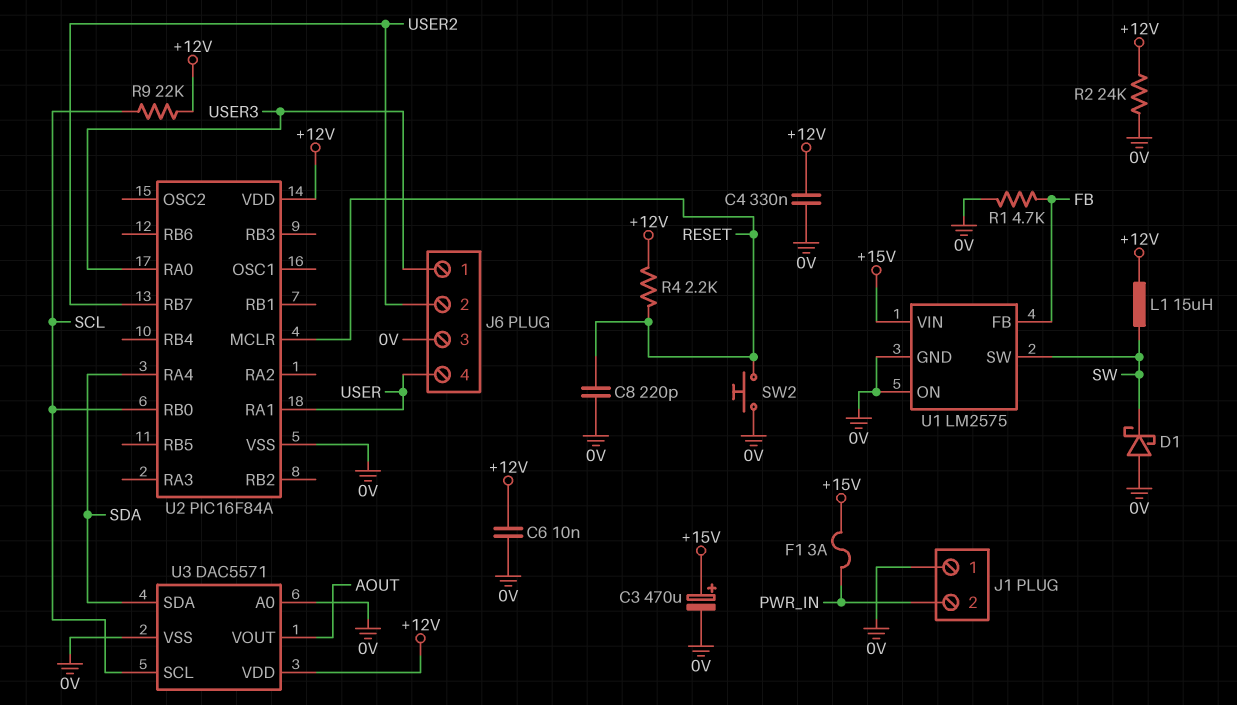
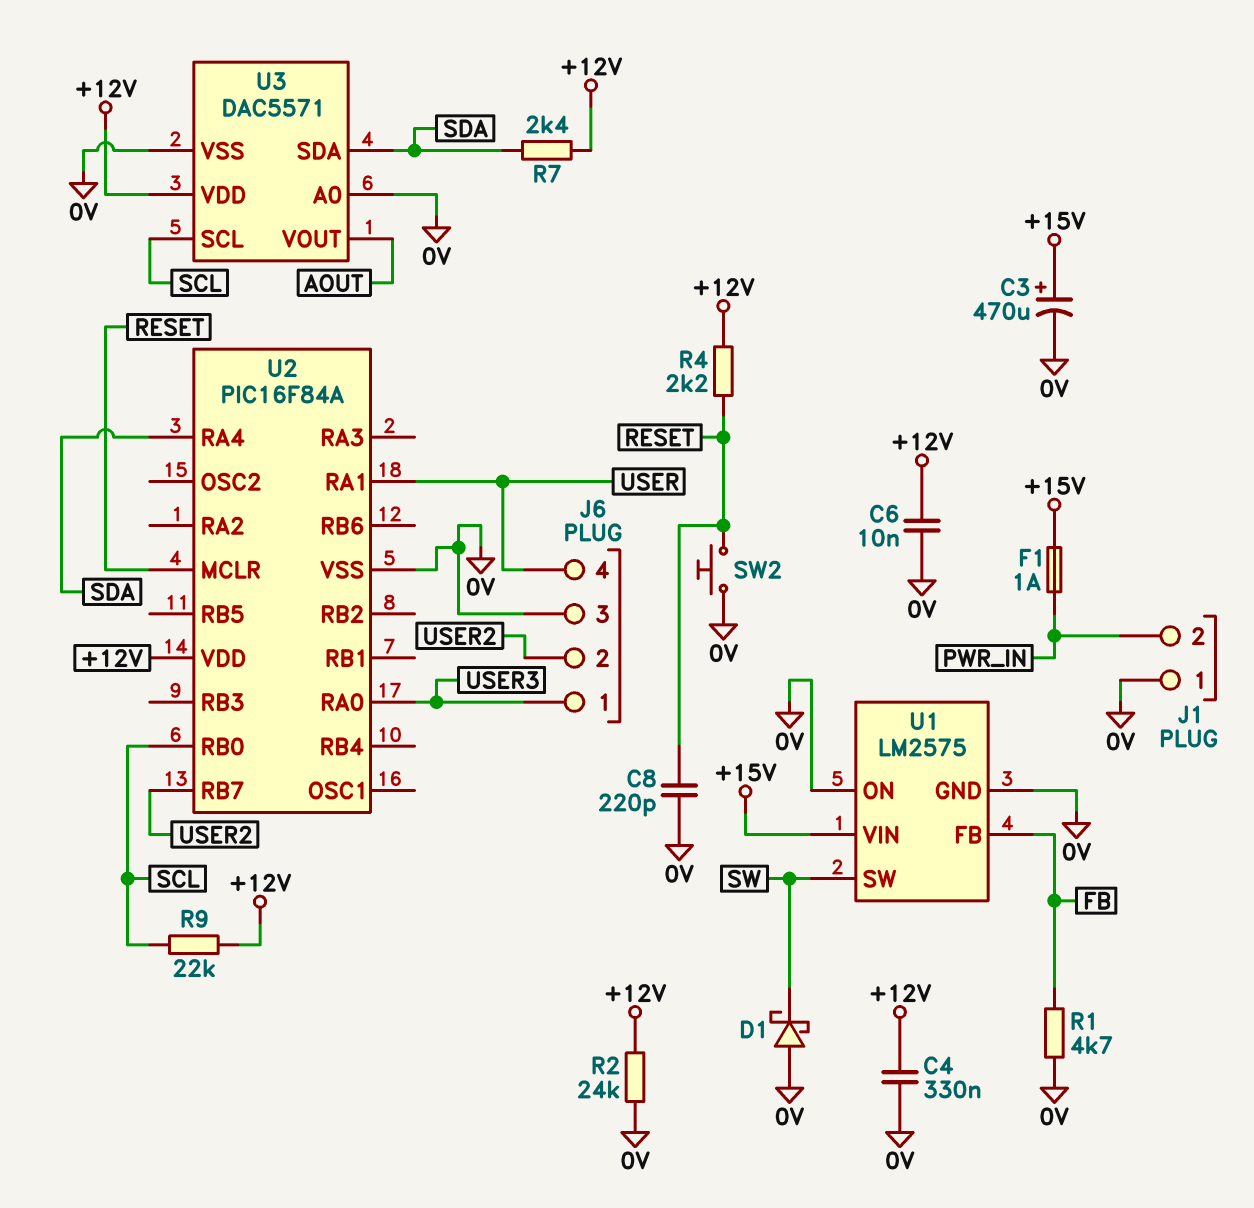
F1: 3A (+15V, PWR_IN) -> 1A (+15V, PWR_IN)
L1: 15uH (+12V, SW) -> none
R7: none -> 2.4k (+12V, SDA)

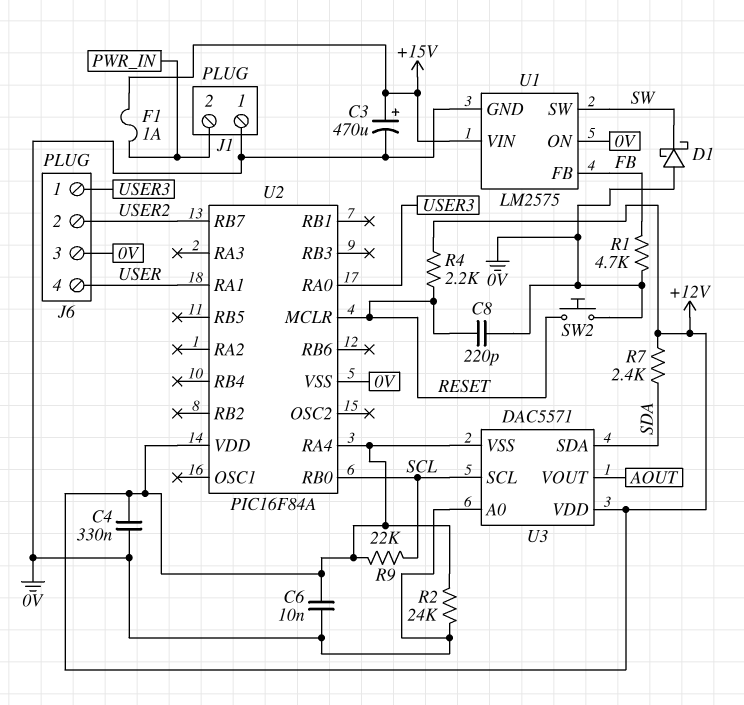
U2 pin RA4: SDA -> +12V
U3 pin VSS: 0V -> +12V

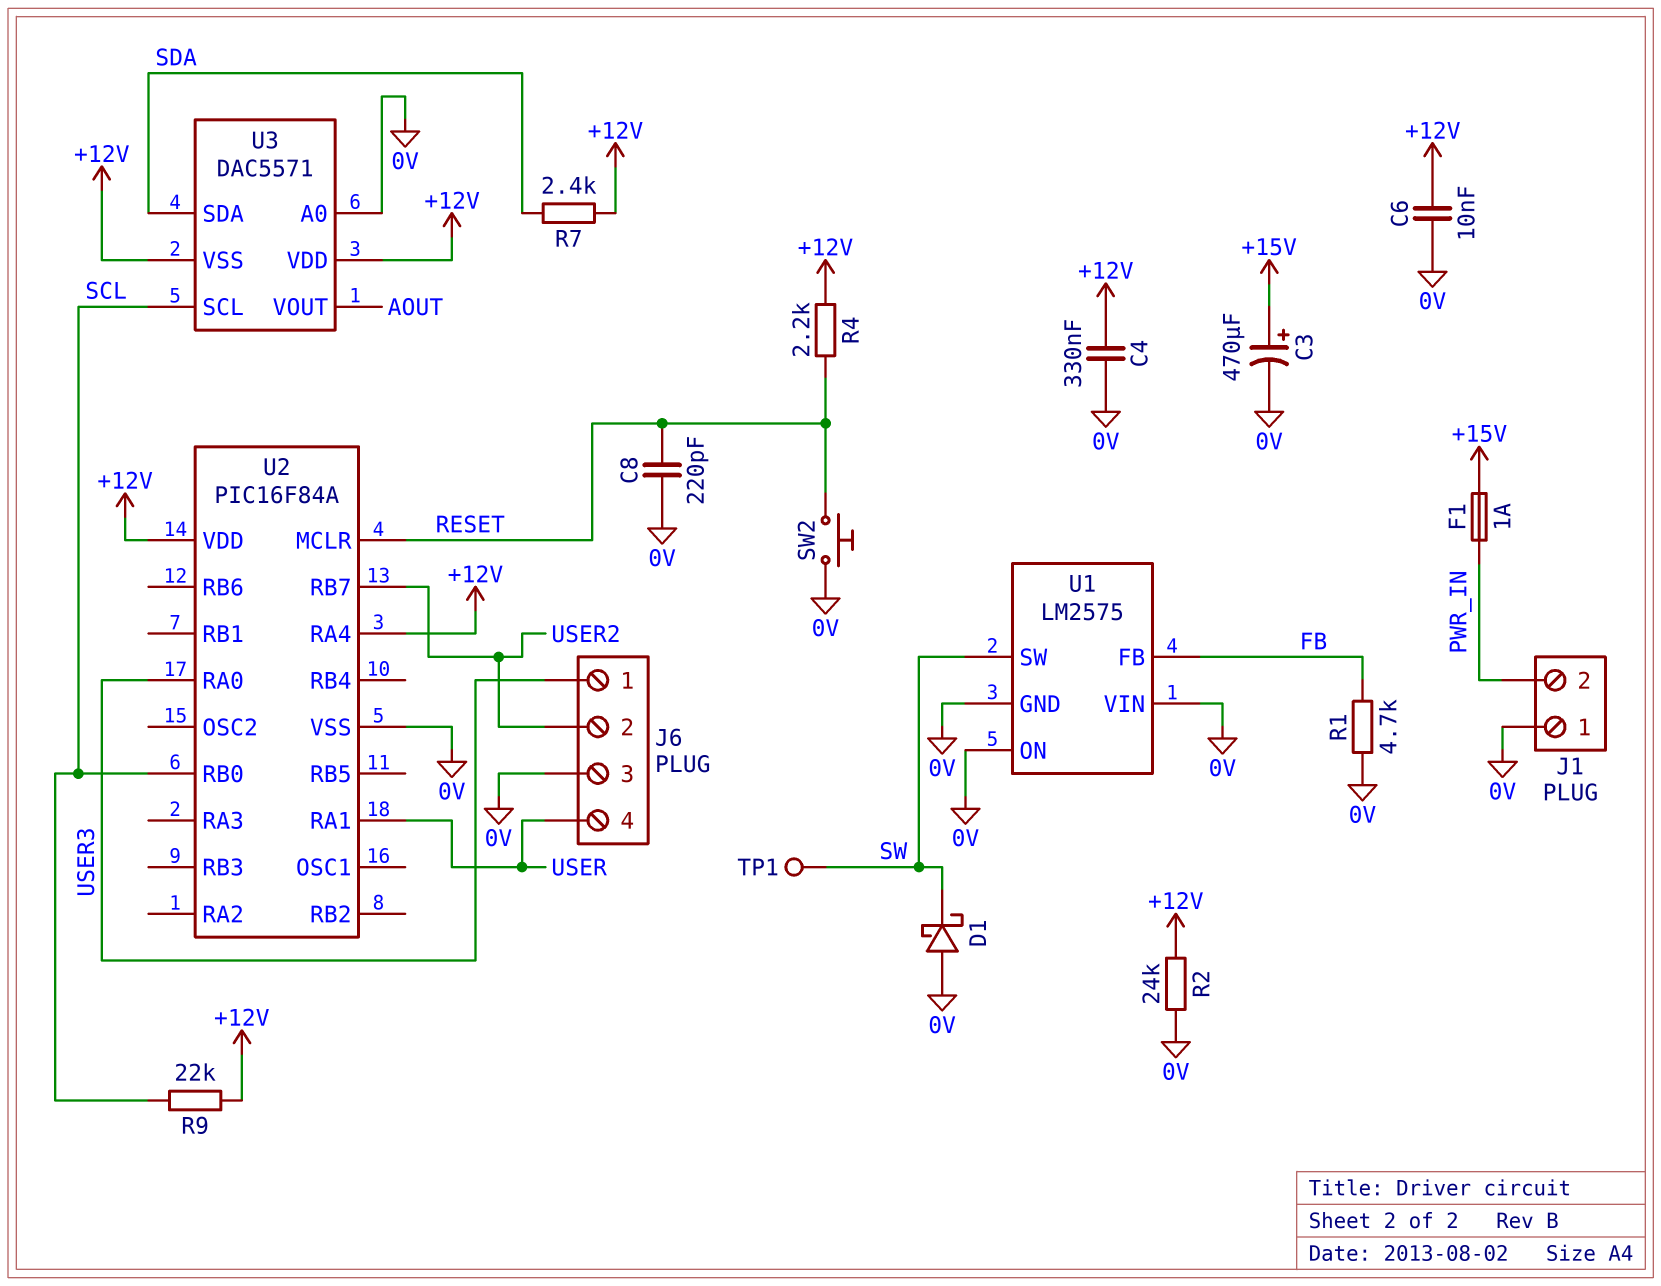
TP1: none -> test point (SW)
U1 pin VIN: +15V -> 0V

